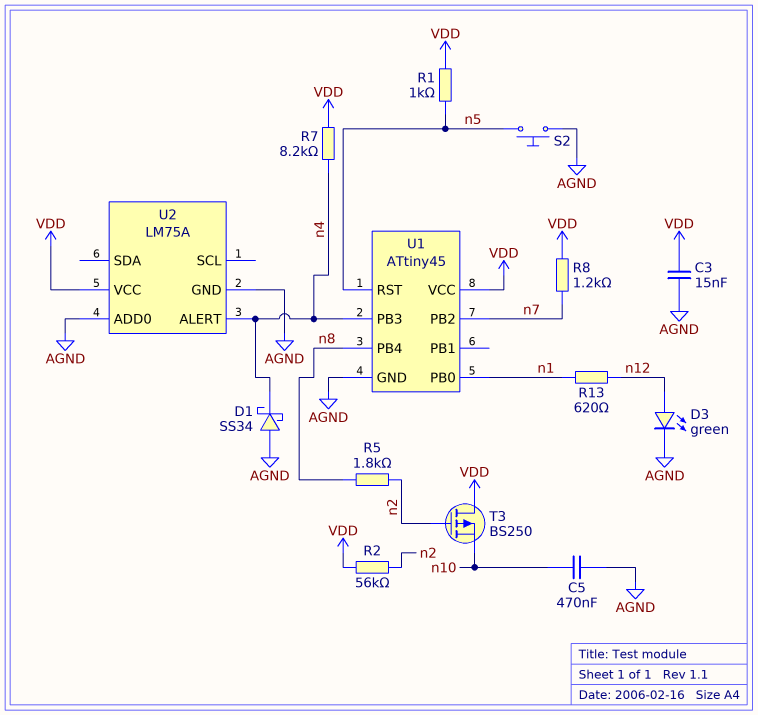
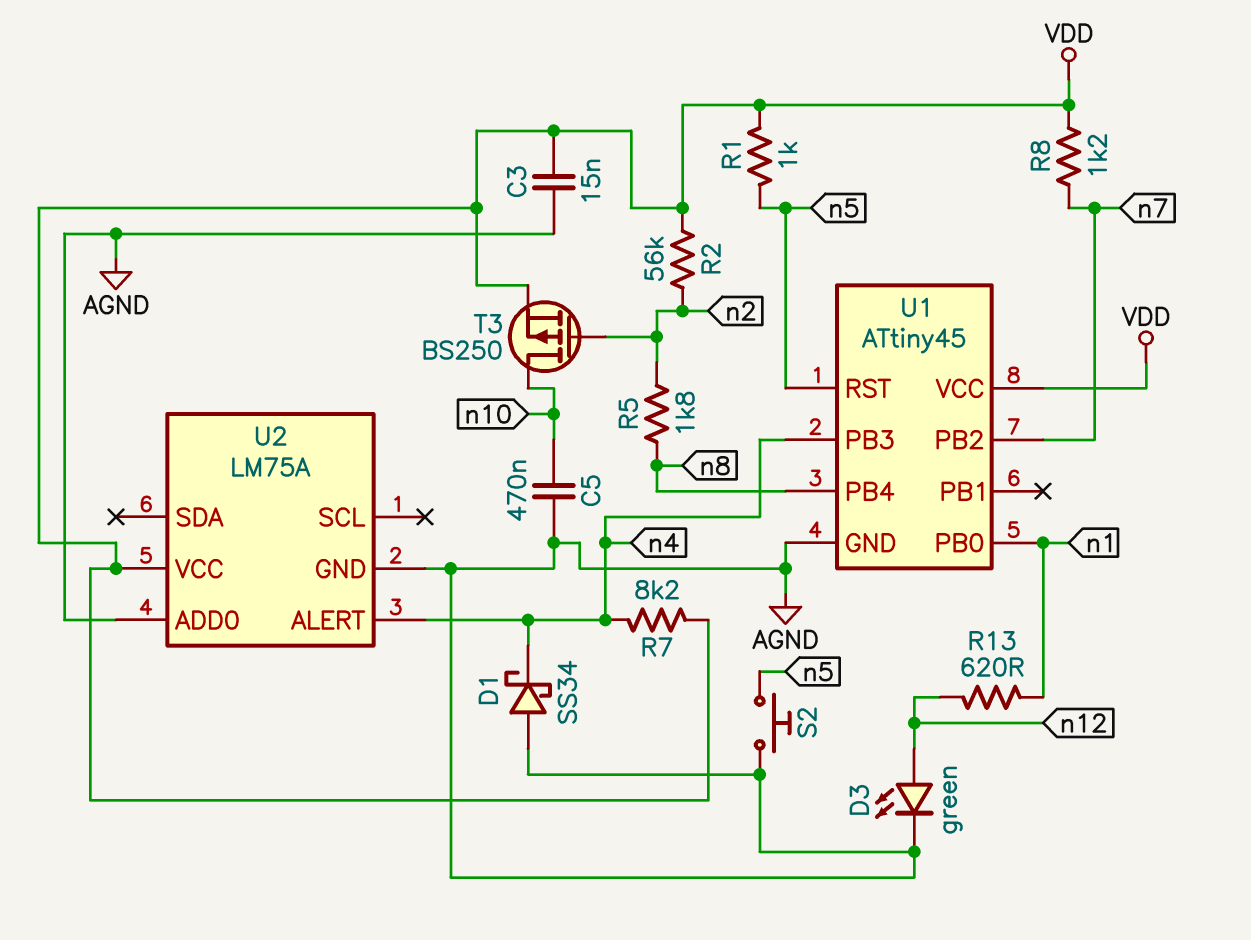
T3: PMOS BS250 (G n2, D VDD, S n10) -> PMOS BS250 (G n2, D n10, S VDD)

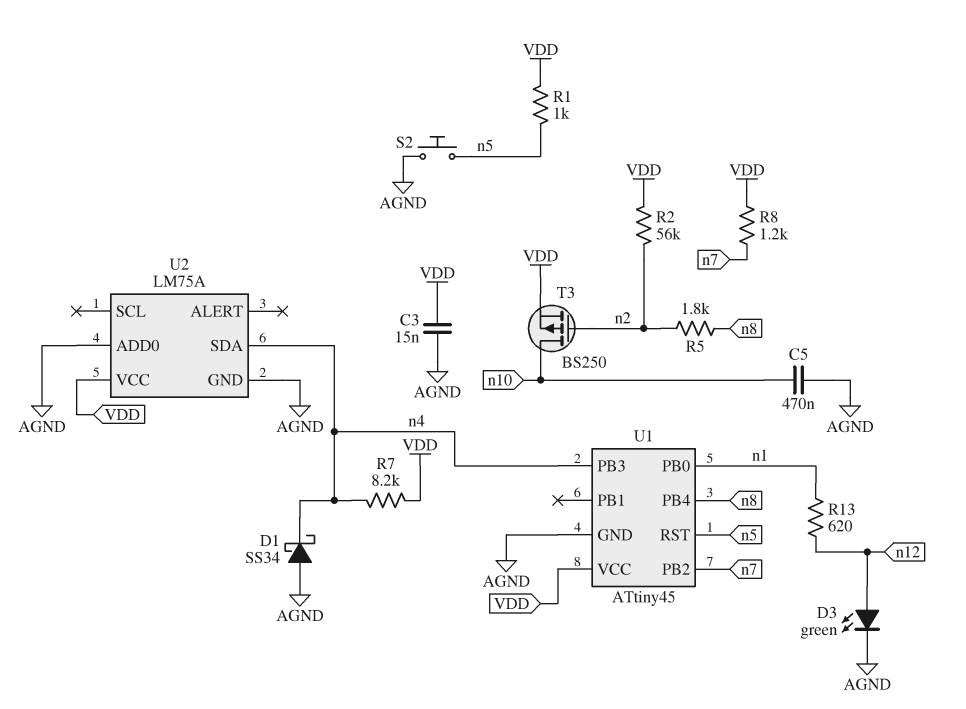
U2 pin ALERT: n4 -> none
U2 pin SDA: none -> n4

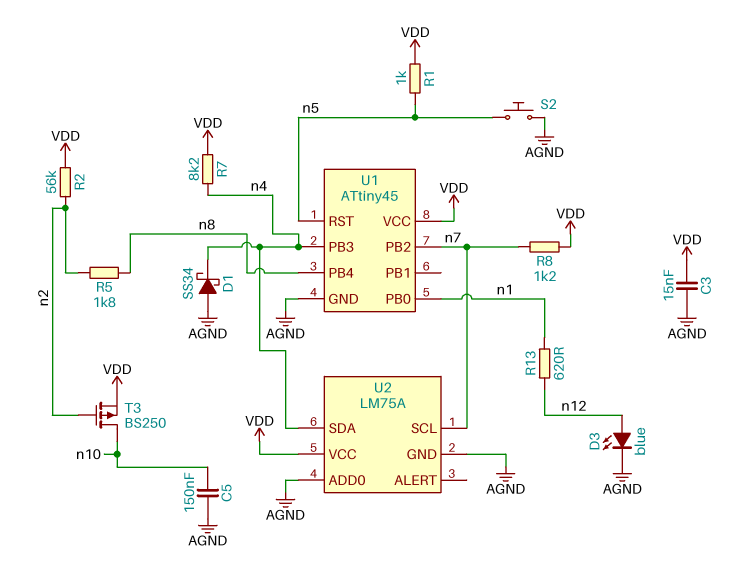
C5: 470nF (AGND, n10) -> 150nF (AGND, n10)
D3: LED green (A n12, K AGND) -> LED blue (A n12, K AGND)
U2 pin SCL: none -> n7

